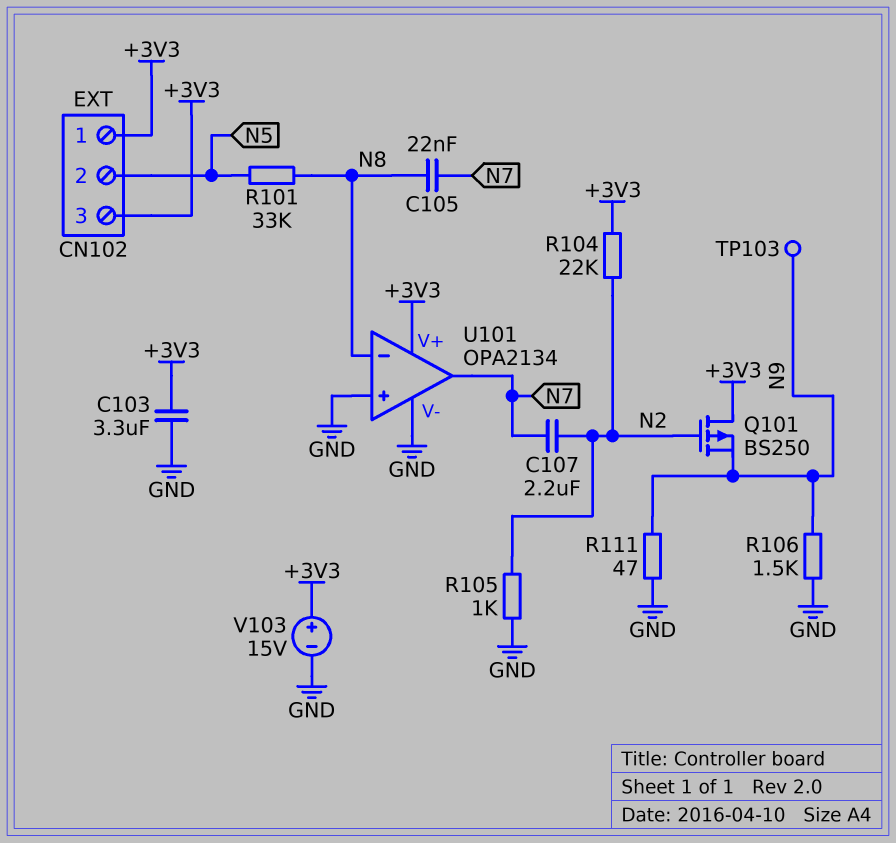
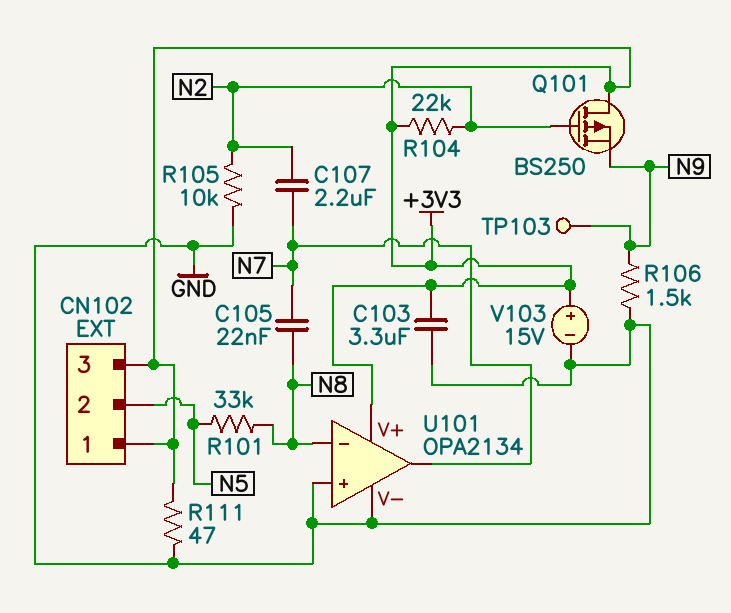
R105: 1k (GND, N2) -> 10k (GND, N2)
R111: 47 (GND, N9) -> 47 (+3V3, GND)

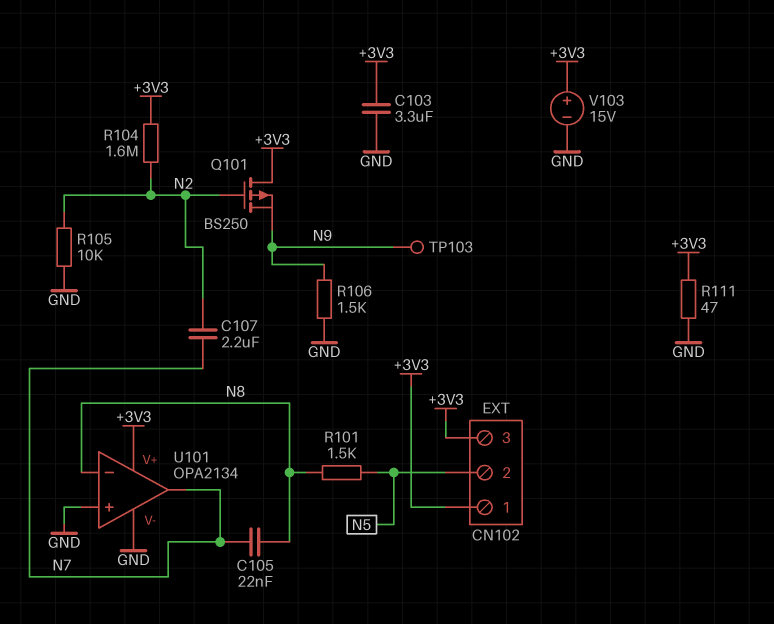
R101: 33k (N5, N8) -> 1.5k (N5, N8)
R104: 22k (+3V3, N2) -> 1.6M (+3V3, N2)

